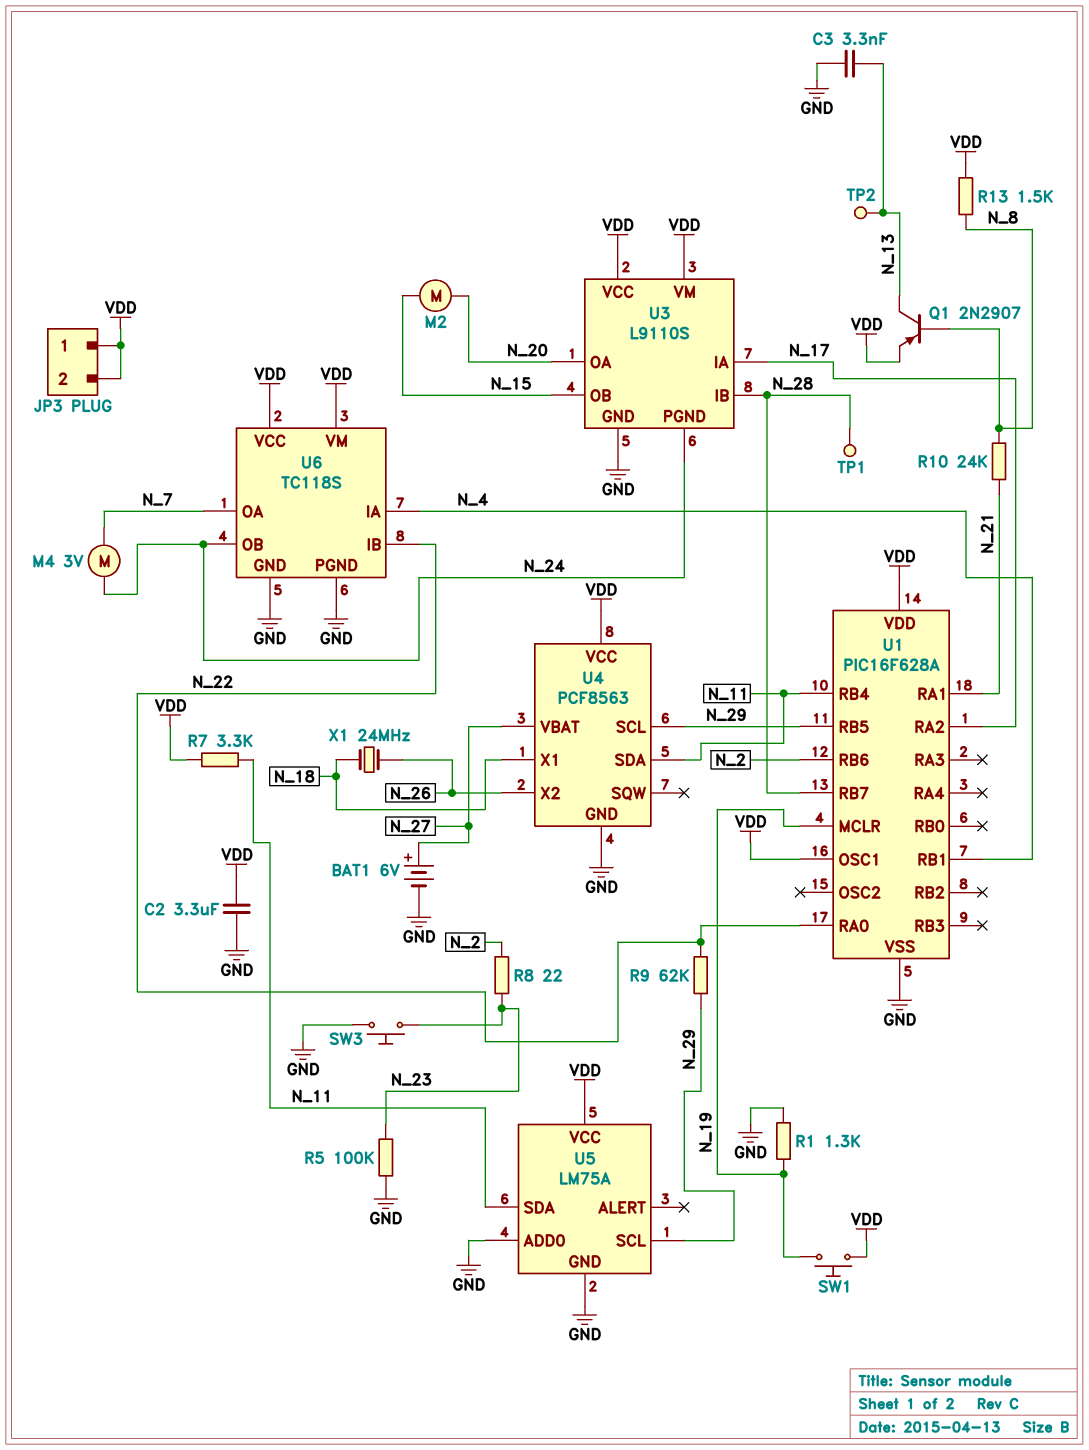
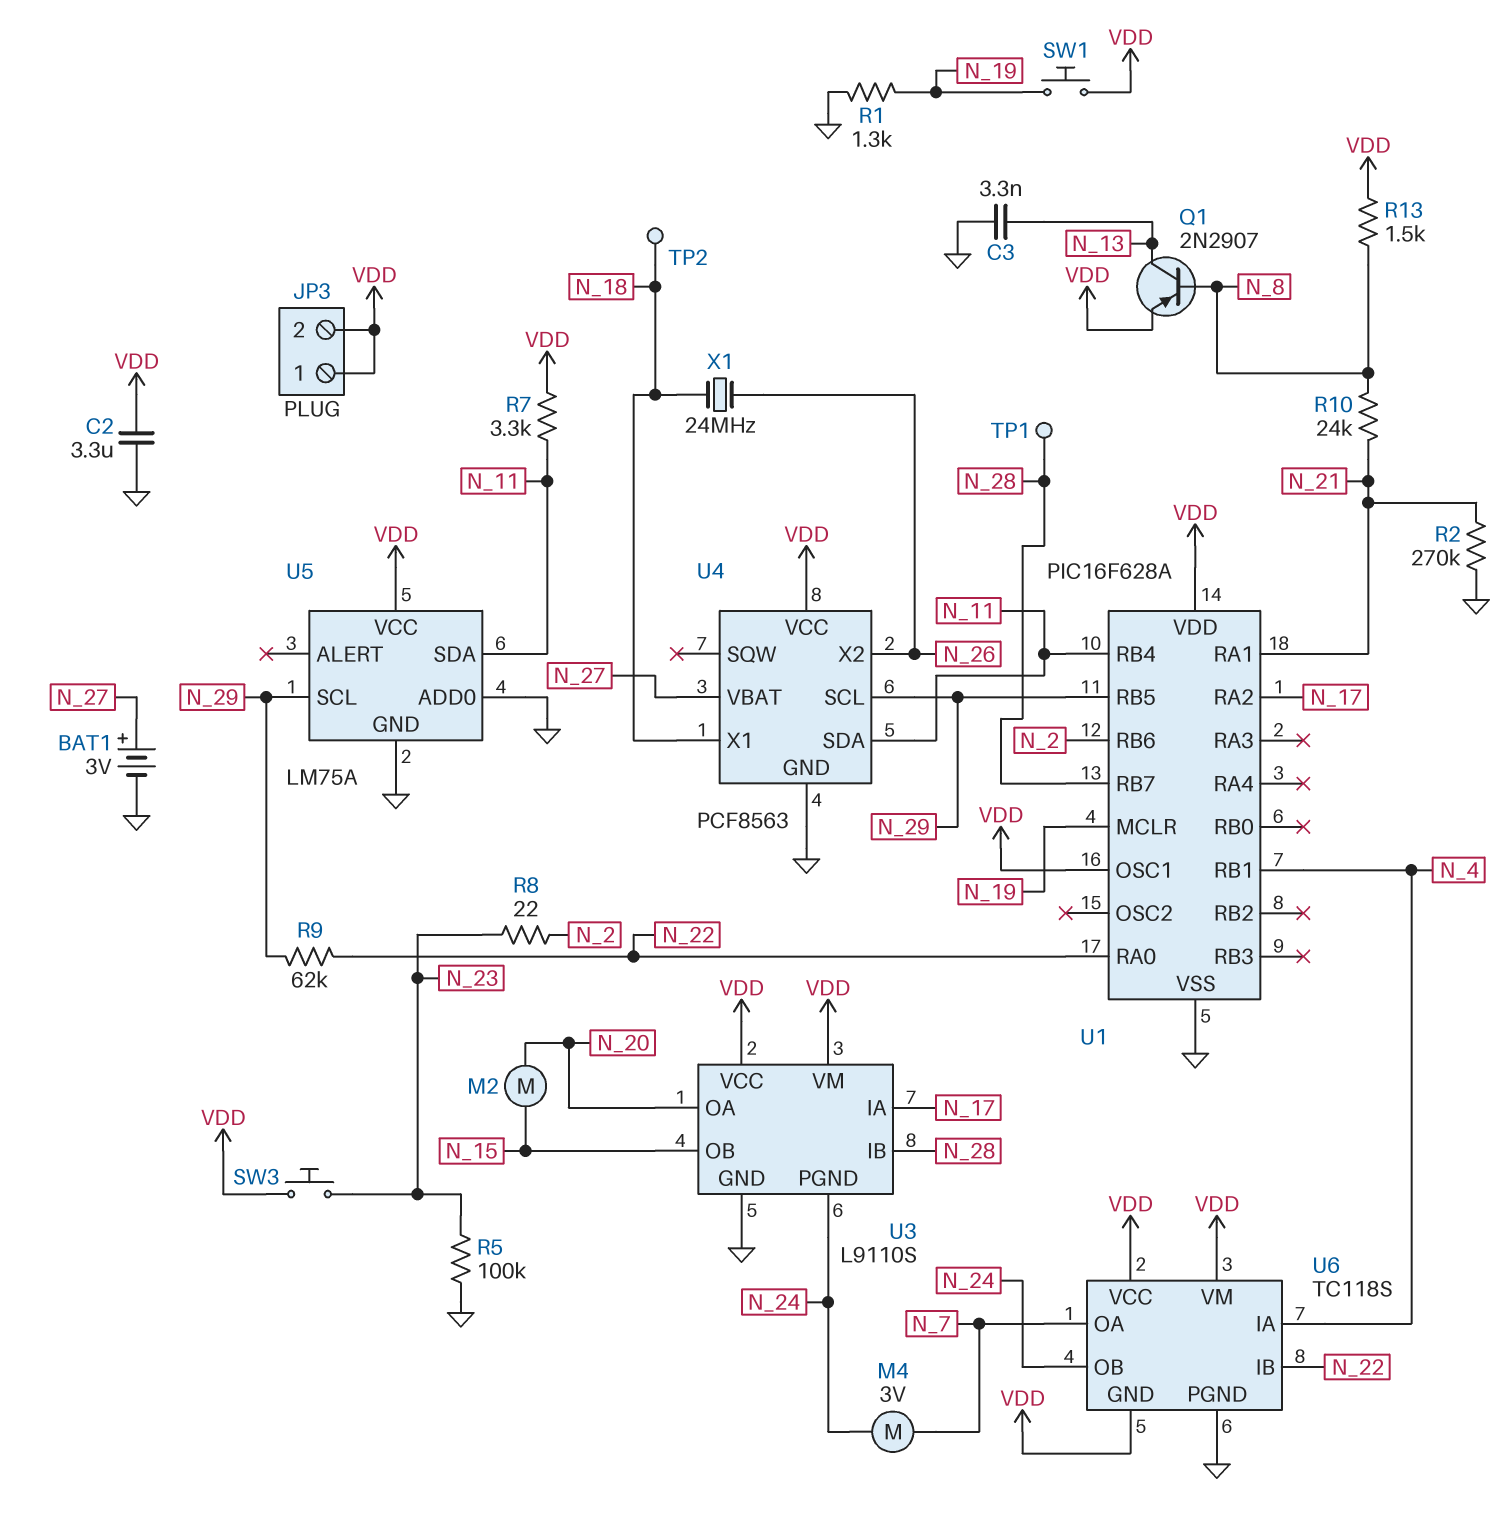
BAT1: 6V (plus N_27, minus GND) -> 3V (plus N_27, minus GND)
R2: none -> 270k (GND, N_21)
SW3: button (GND, N_23) -> button (N_23, VDD)
TP2: test point (N_13) -> test point (N_18)
U6 pin GND: GND -> VDD

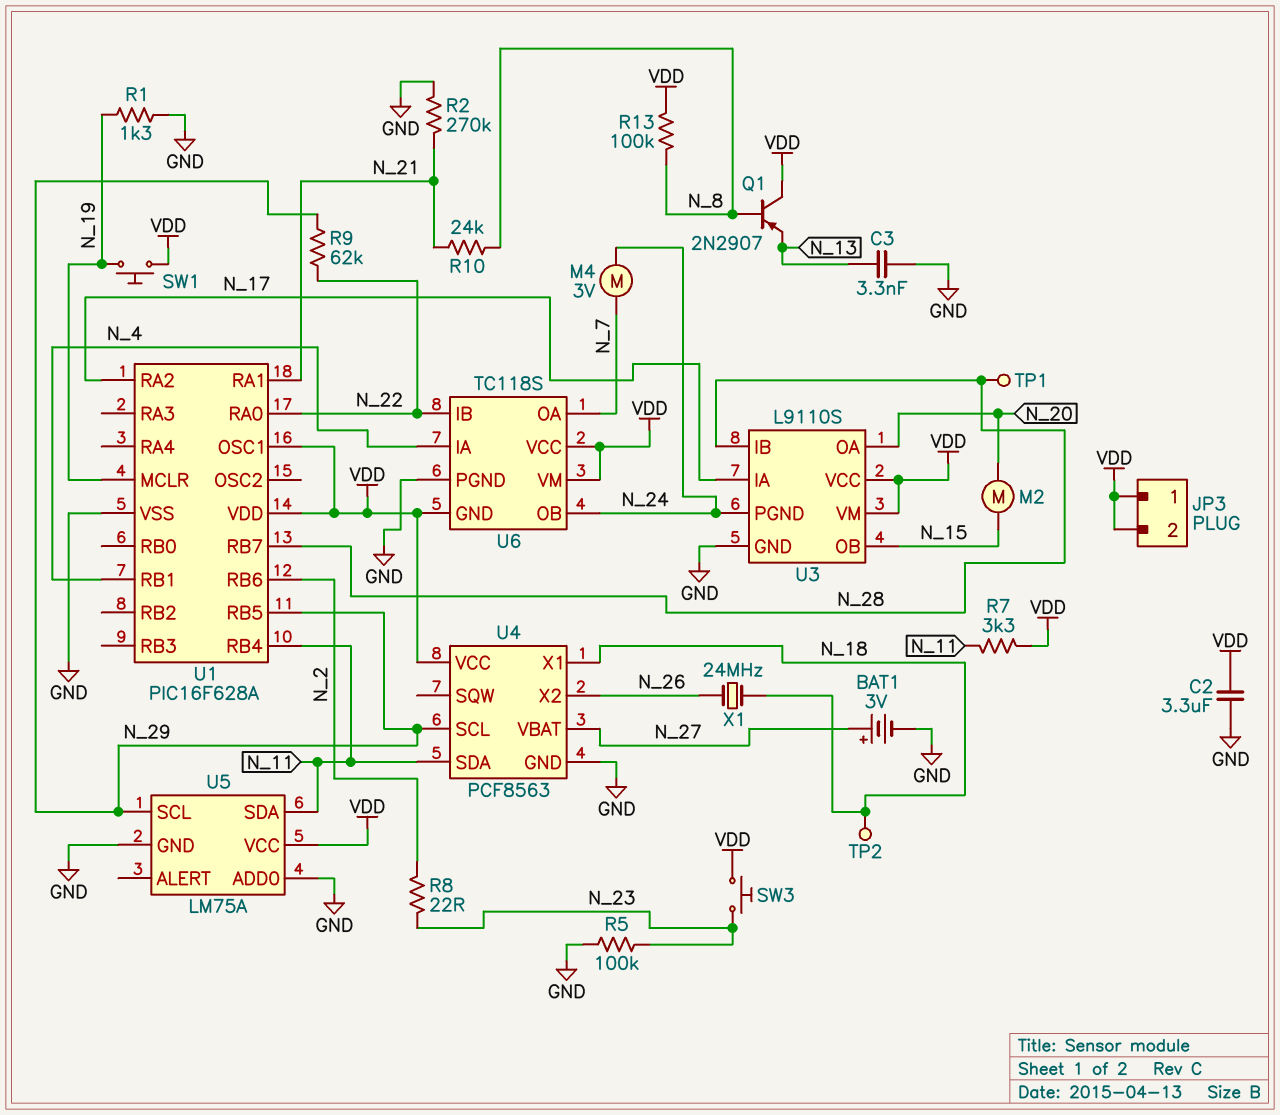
Q1: PNP 2N2907 (B N_8, C N_13, E VDD) -> PNP 2N2907 (B N_8, C VDD, E N_13)
R13: 1.5k (N_8, VDD) -> 100k (N_8, VDD)

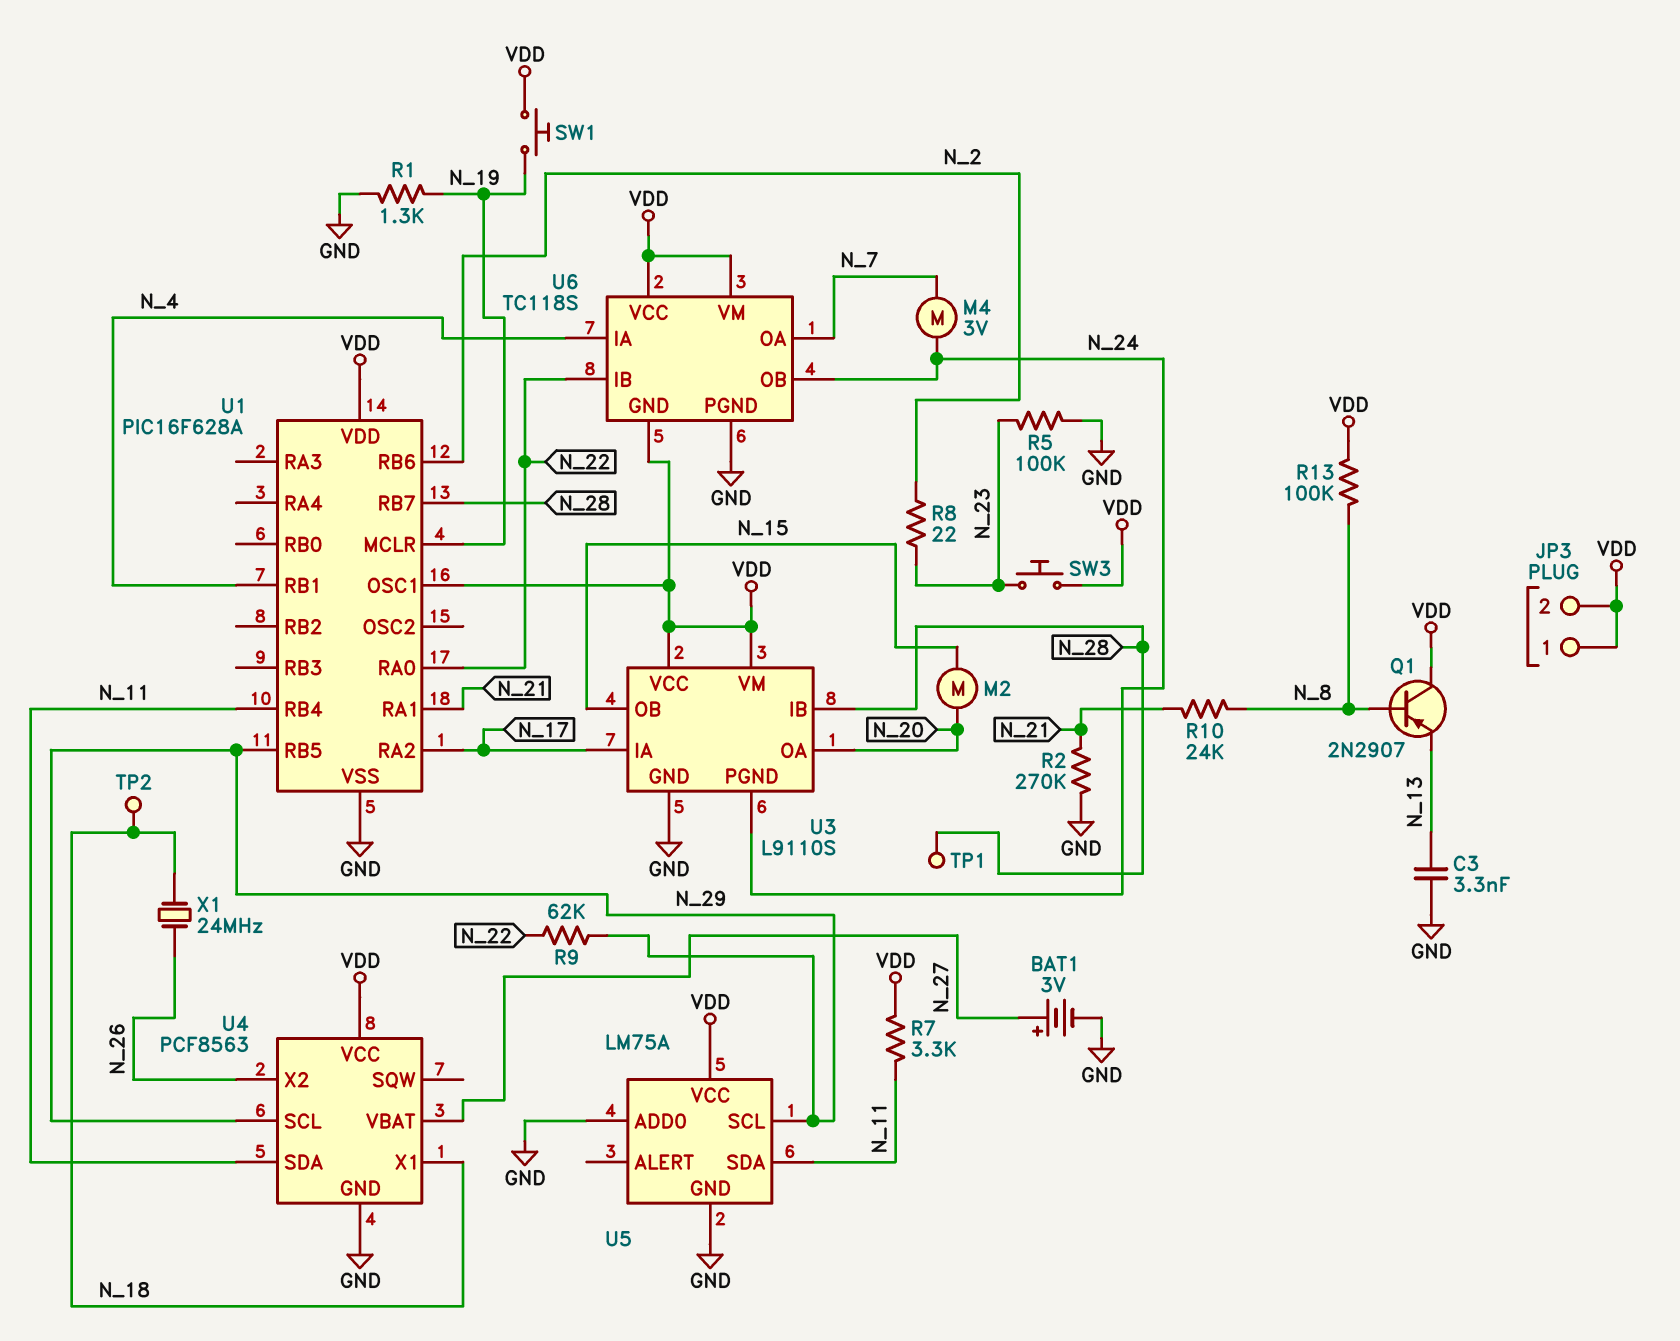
C2: 3.3uF (GND, VDD) -> none

